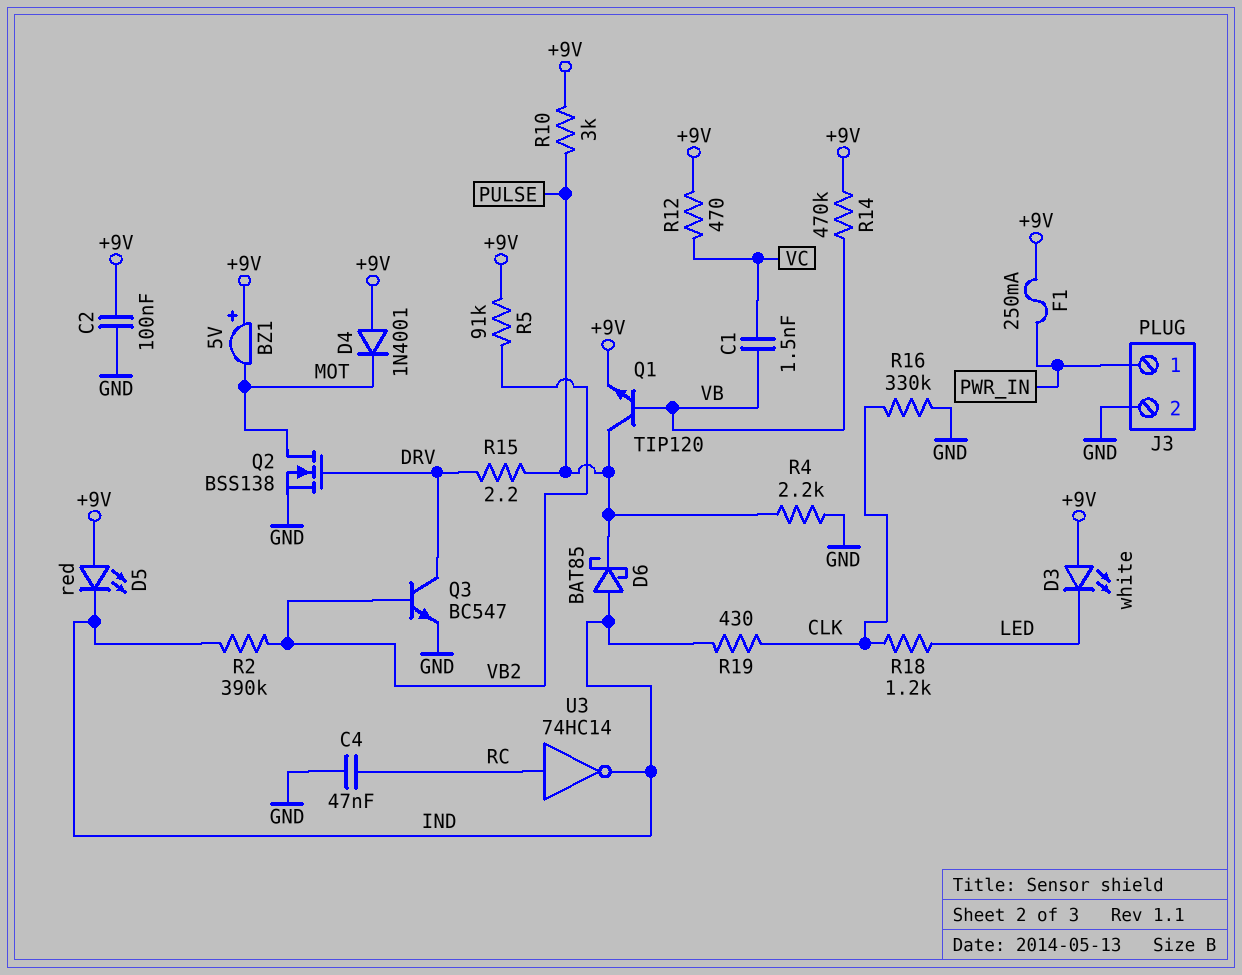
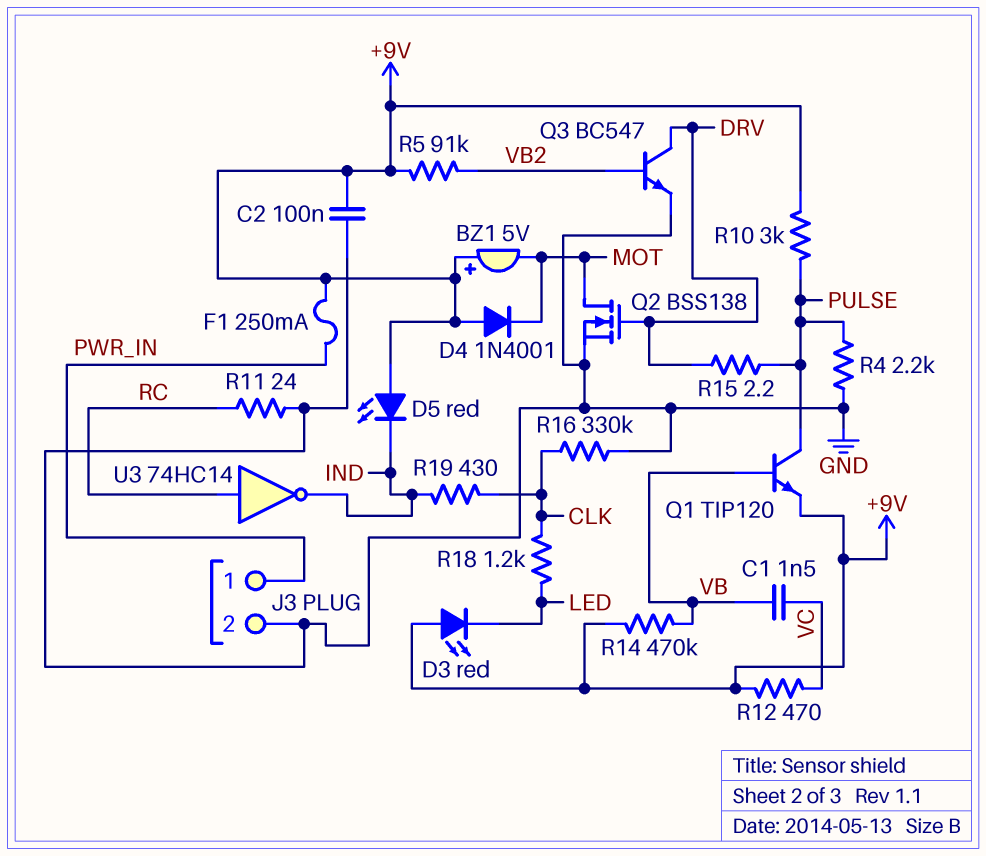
C4: 47nF (GND, RC) -> none
D3: LED white (A +9V, K LED) -> LED red (A +9V, K LED)
D6: schottky BAT85 (A IND, K PULSE) -> none
R2: 390k (IND, VB2) -> none
R11: none -> 24 (GND, RC)

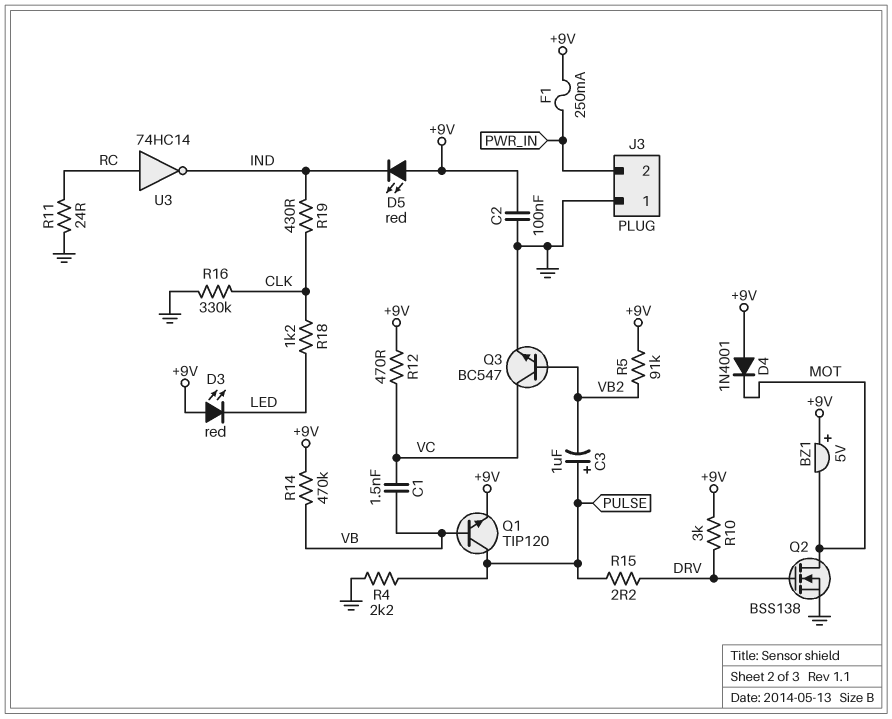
C3: none -> 1uF (plus PULSE, minus VB2)
J3 pin 1: PWR_IN -> GND
J3 pin 2: GND -> PWR_IN
Q3: NPN BC547 (B VB2, C DRV, E GND) -> NPN BC547 (B VB2, C VC, E GND)
R10: 3k (+9V, PULSE) -> 3k (+9V, DRV)

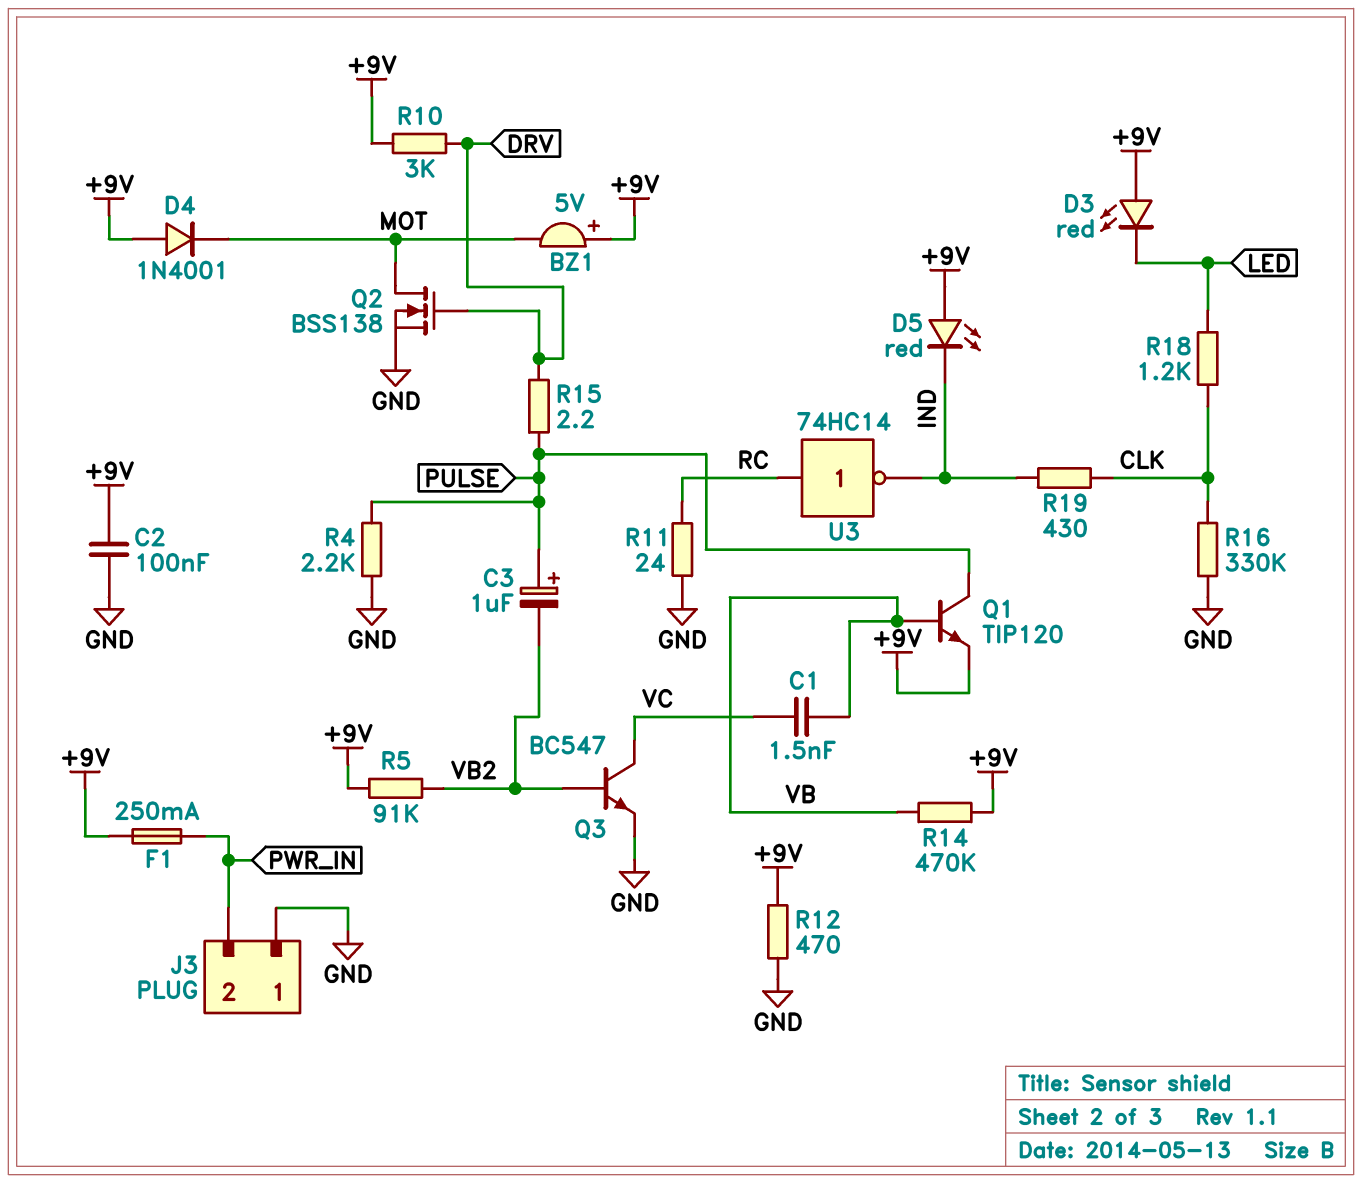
R12: 470 (+9V, VC) -> 470 (+9V, GND)

